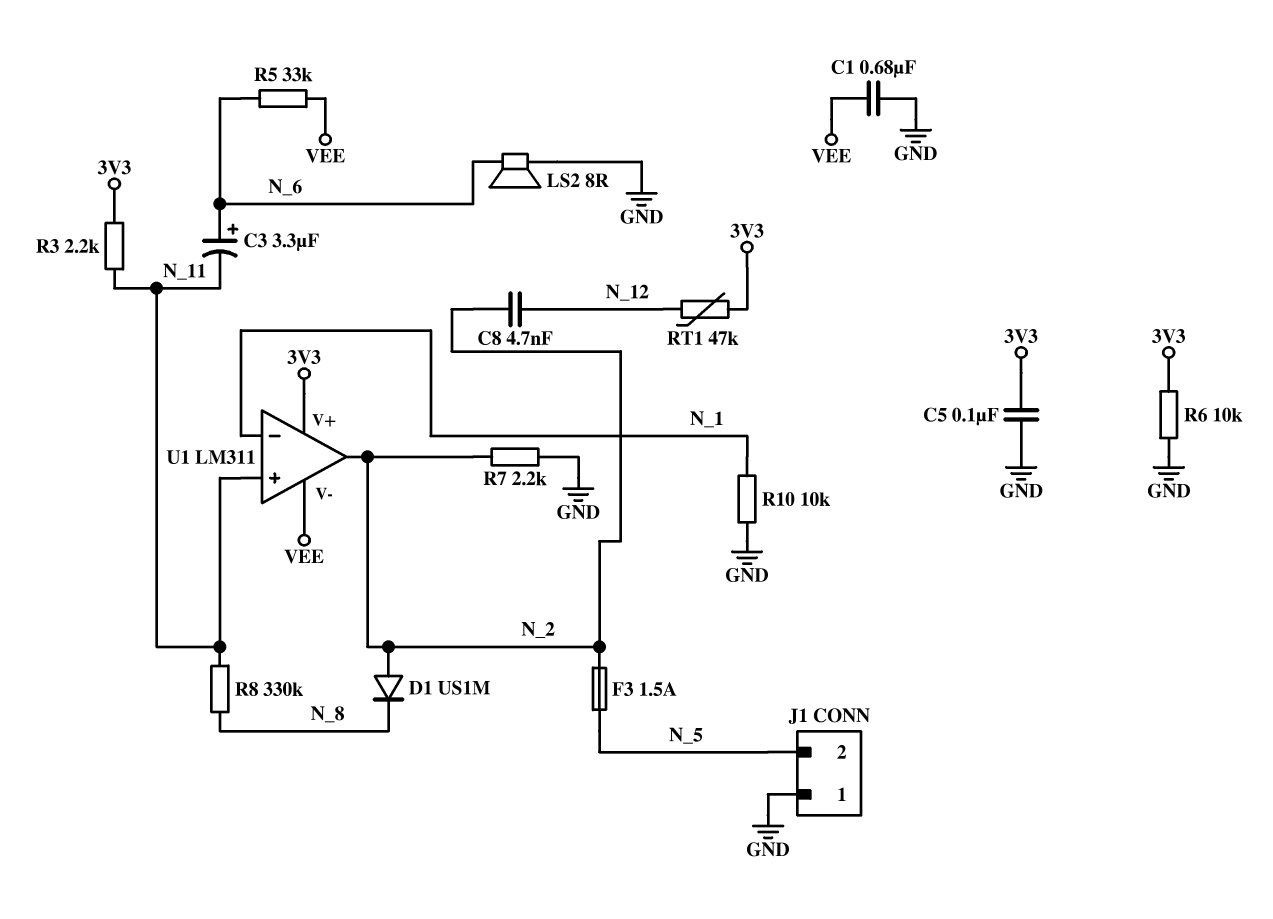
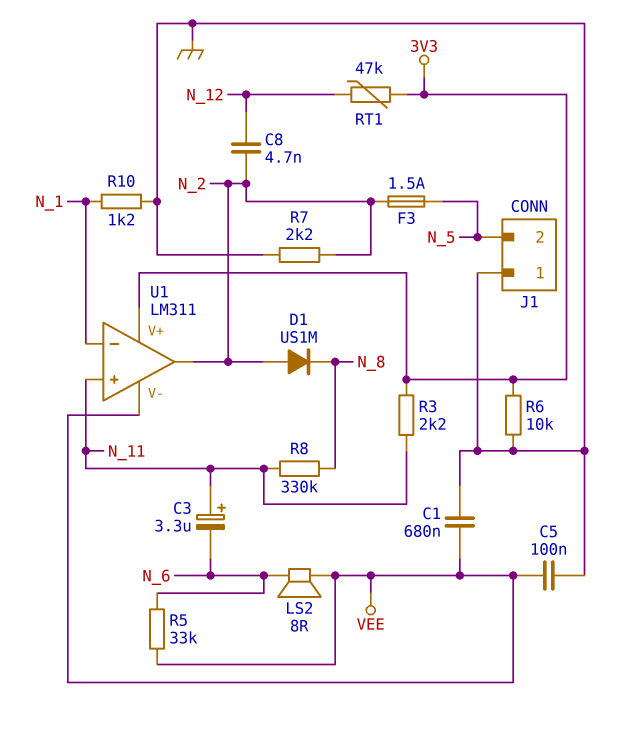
C3: 3.3uF (plus N_6, minus N_11) -> 3.3uF (plus N_11, minus N_6)
C5: 100nF (3V3, GND) -> 100nF (GND, VEE)
LS2: speaker 8R (GND, N_6) -> speaker 8R (N_6, VEE)
R10: 10k (GND, N_1) -> 1.2k (GND, N_1)

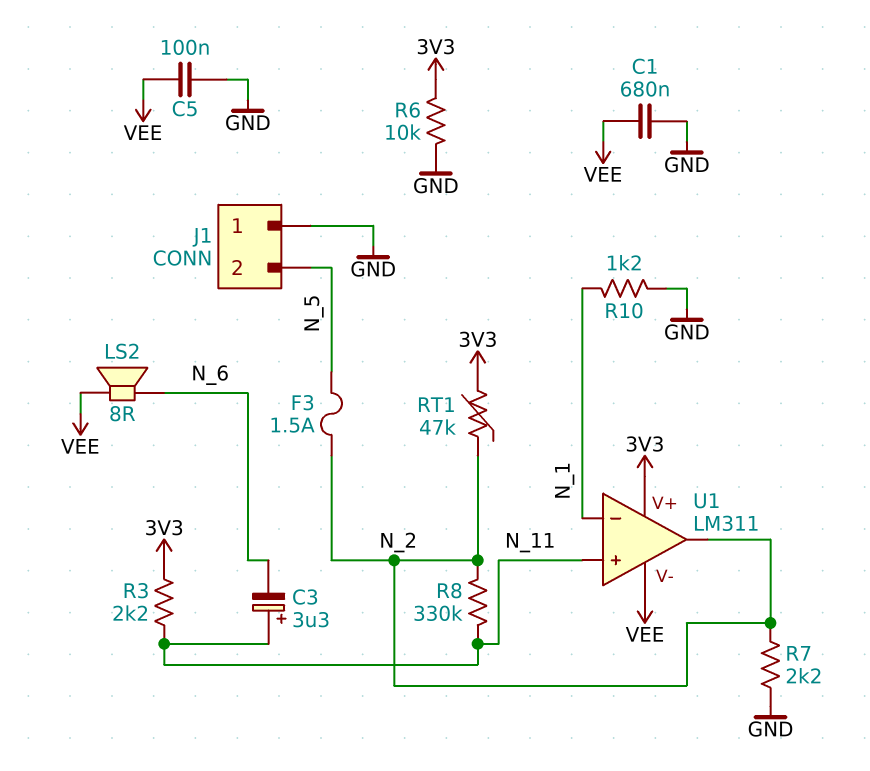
C8: 4.7nF (N_2, N_12) -> none
D1: diode US1M (A N_2, K N_8) -> none
R5: 33k (N_6, VEE) -> none
R8: 330k (N_8, N_11) -> 330k (N_2, N_11)
RT1: 47k (3V3, N_12) -> 47k (3V3, N_2)

